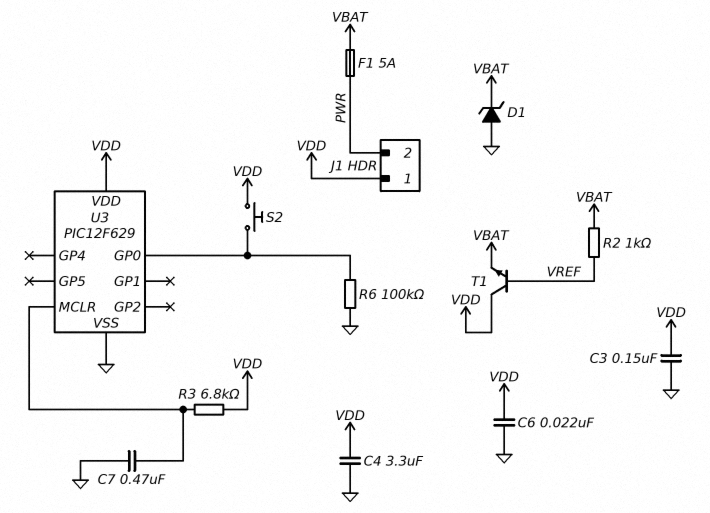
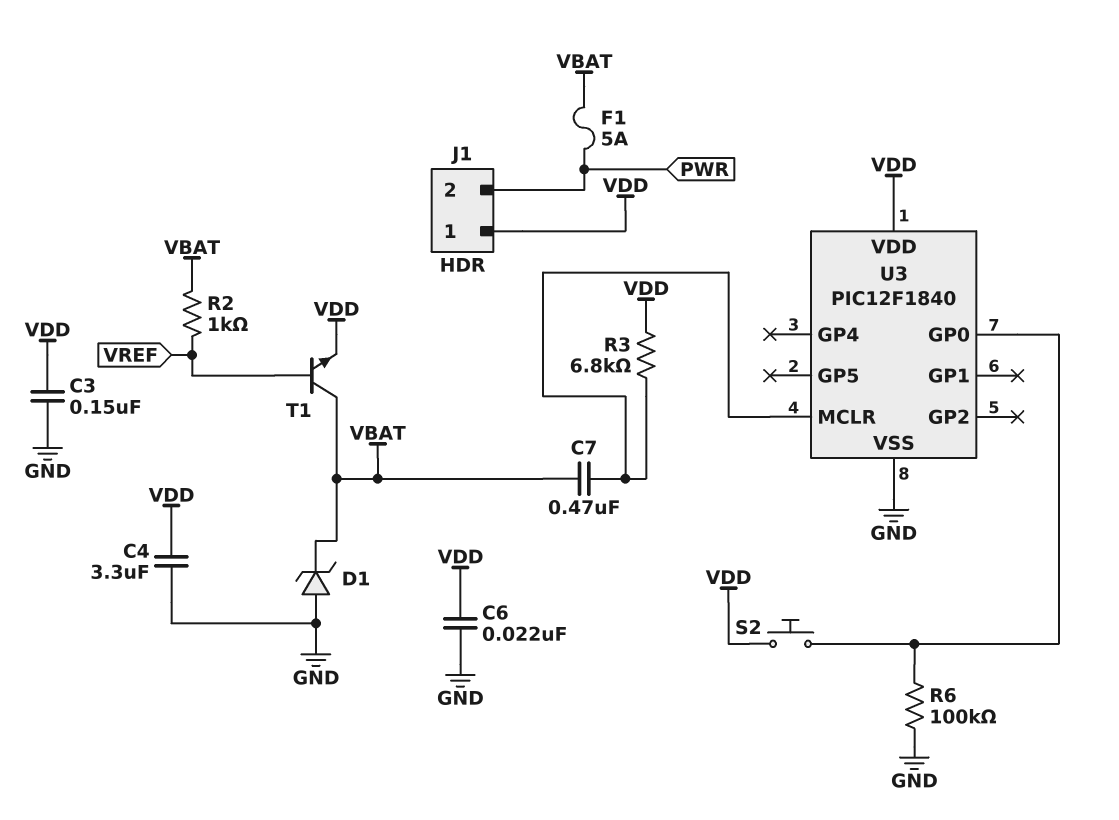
C7: 470nF (GND, U3/MCLR) -> 470nF (U3/MCLR, VBAT)
T1: NPN (B VREF, C VDD, E VBAT) -> NPN (B VREF, C VBAT, E VDD)
U3: PIC12F629 -> PIC12F1840

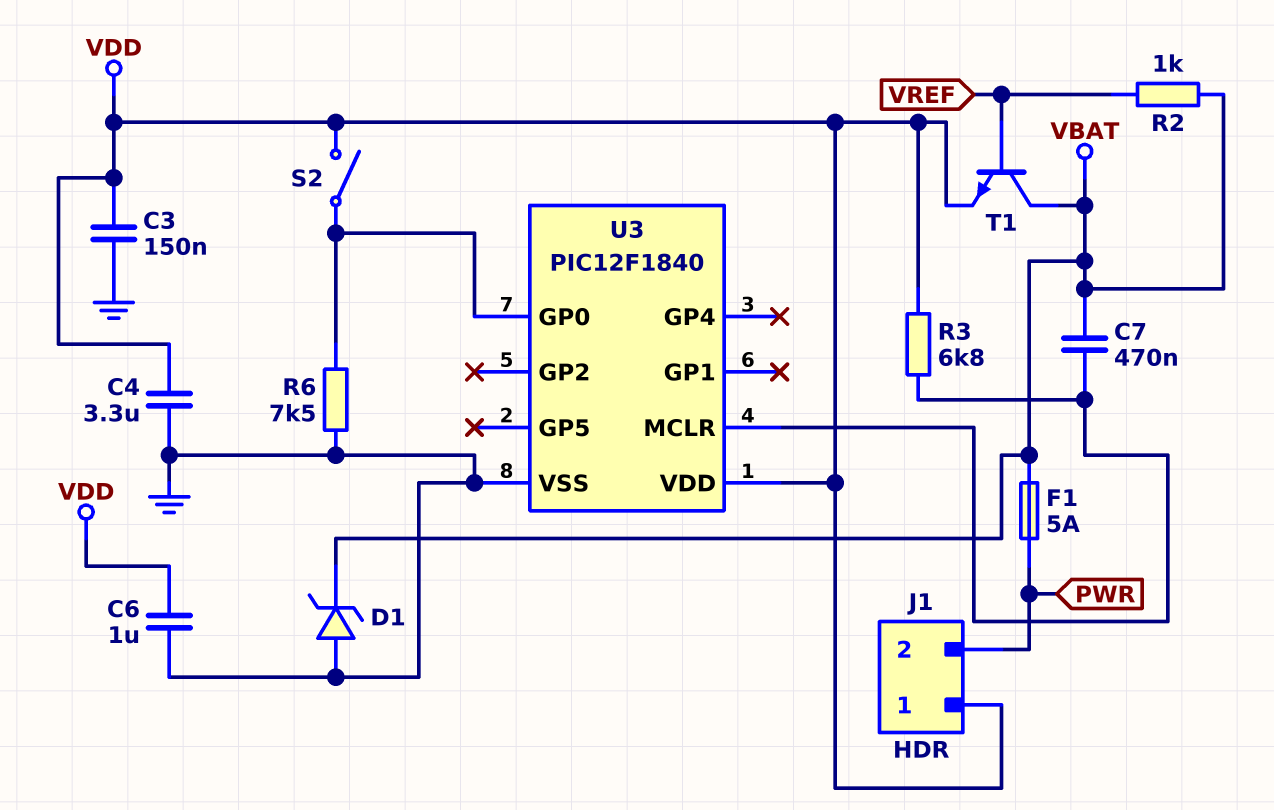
C6: 22nF (GND, VDD) -> 1uF (GND, VDD)
R6: 100k (GND, U3/GP0) -> 7.5k (GND, U3/GP0)
S2: button (U3/GP0, VDD) -> switch (U3/GP0, VDD)

